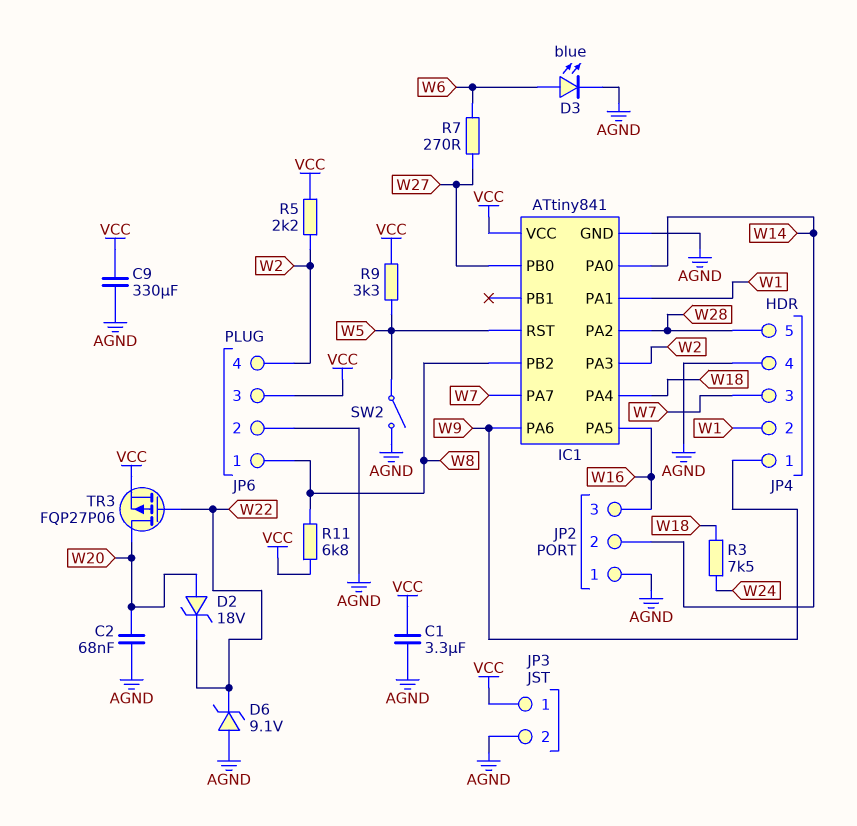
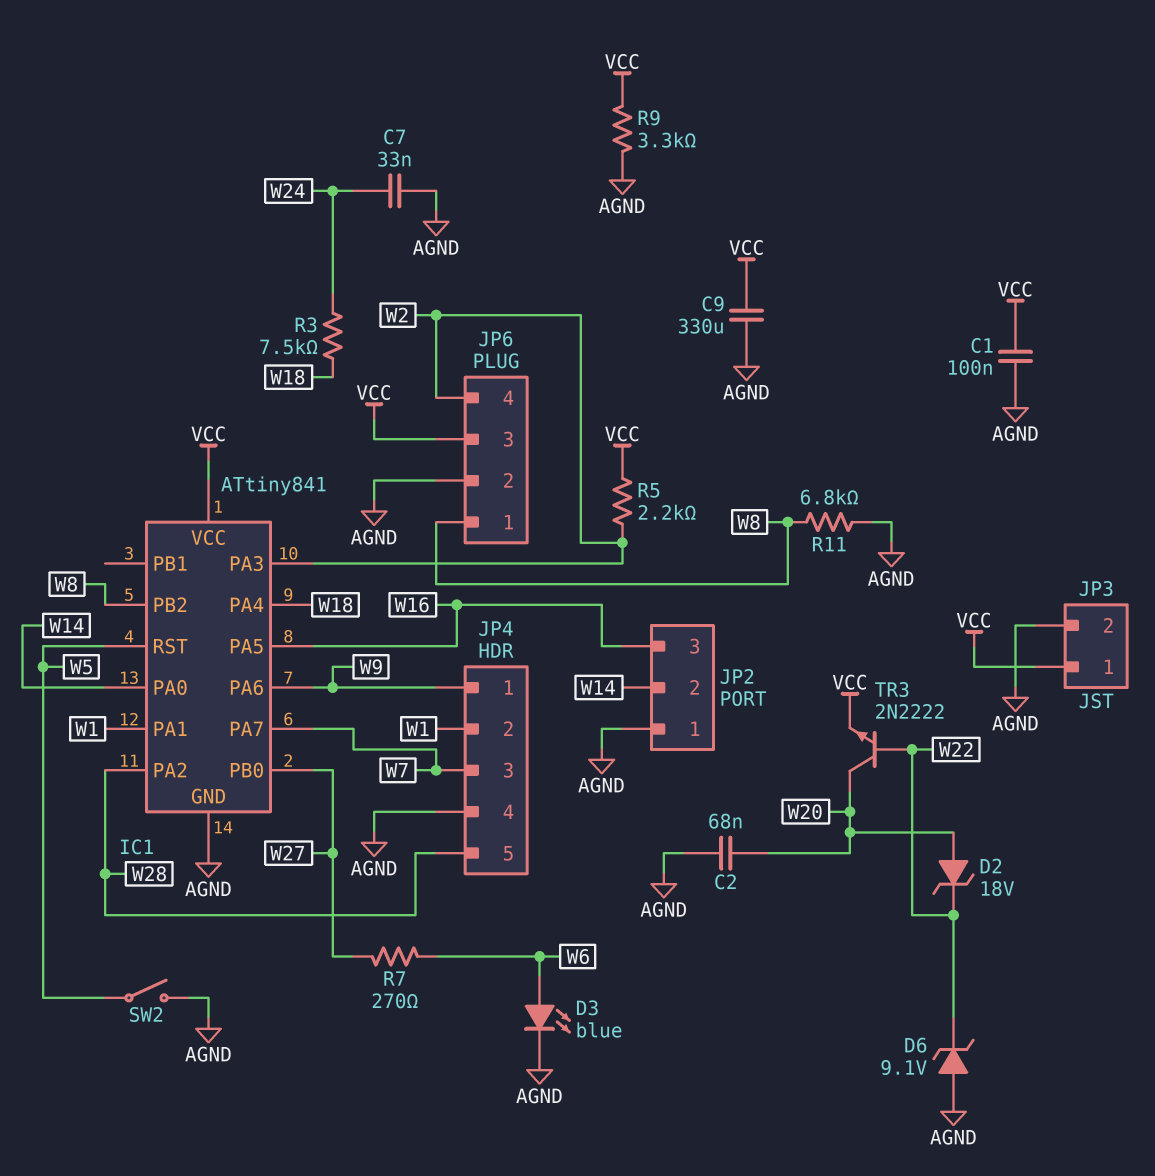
C1: 3.3uF (AGND, VCC) -> 100nF (AGND, VCC)
C7: none -> 33nF (AGND, W24)
R9: 3.3k (VCC, W5) -> 3.3k (AGND, VCC)
R11: 6.8k (VCC, W8) -> 6.8k (AGND, W8)
TR3: PMOS FQP27P06 (G W22, D W20, S VCC) -> NPN 2N2222 (B W22, C W20, E VCC)

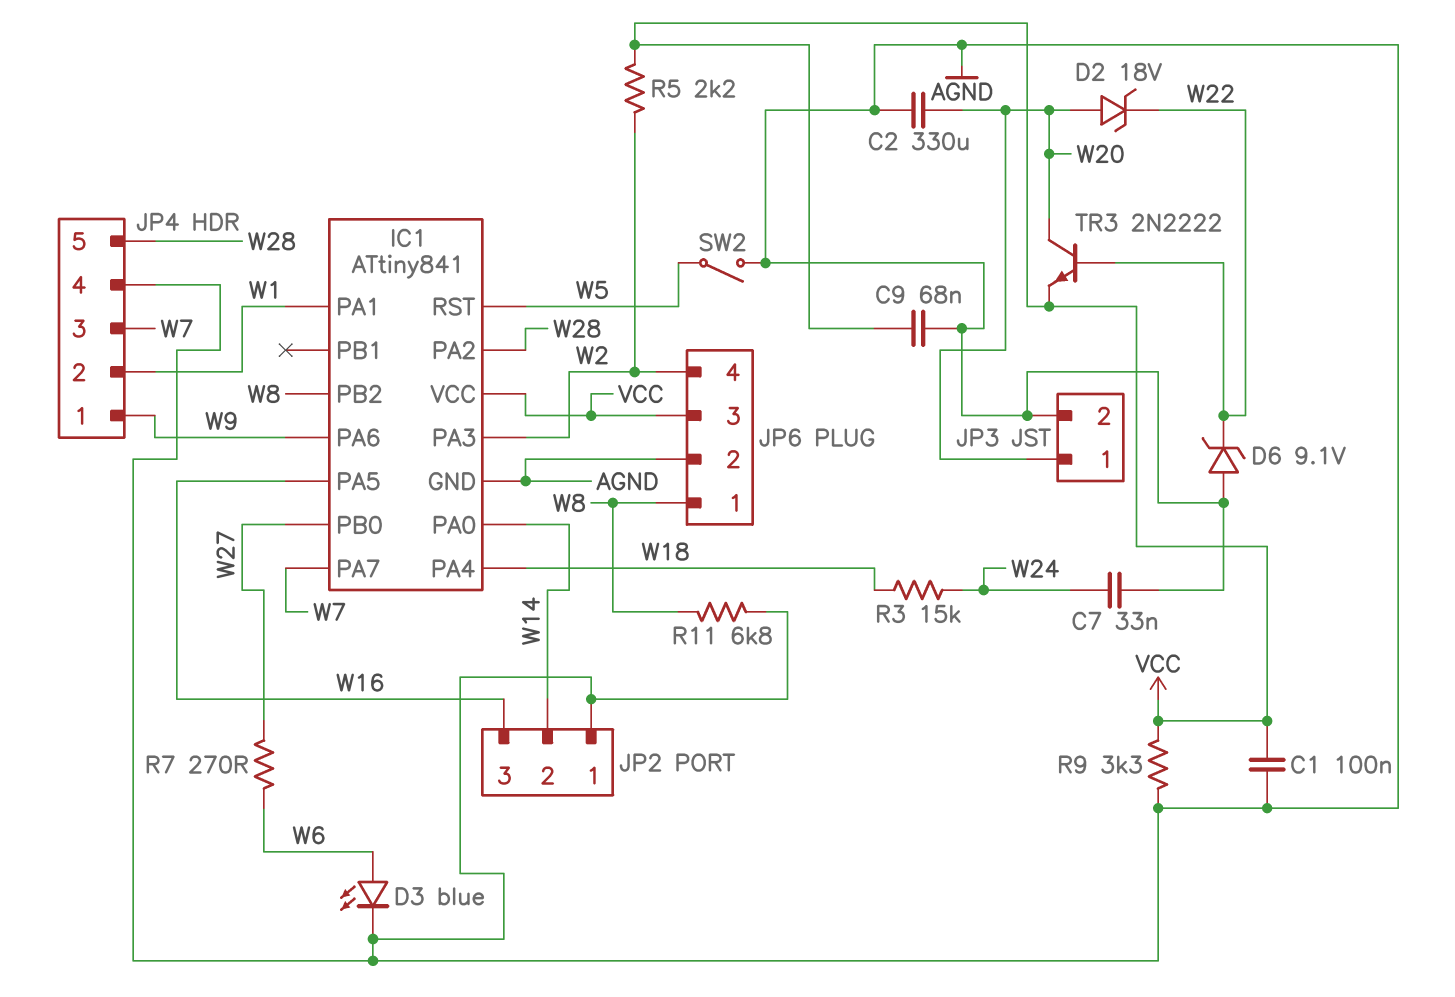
C2: 68nF (AGND, W20) -> 330uF (AGND, W20)
C9: 330uF (AGND, VCC) -> 68nF (AGND, VCC)
JP3 pin 1: VCC -> W20
R3: 7.5k (W18, W24) -> 15k (W18, W24)

